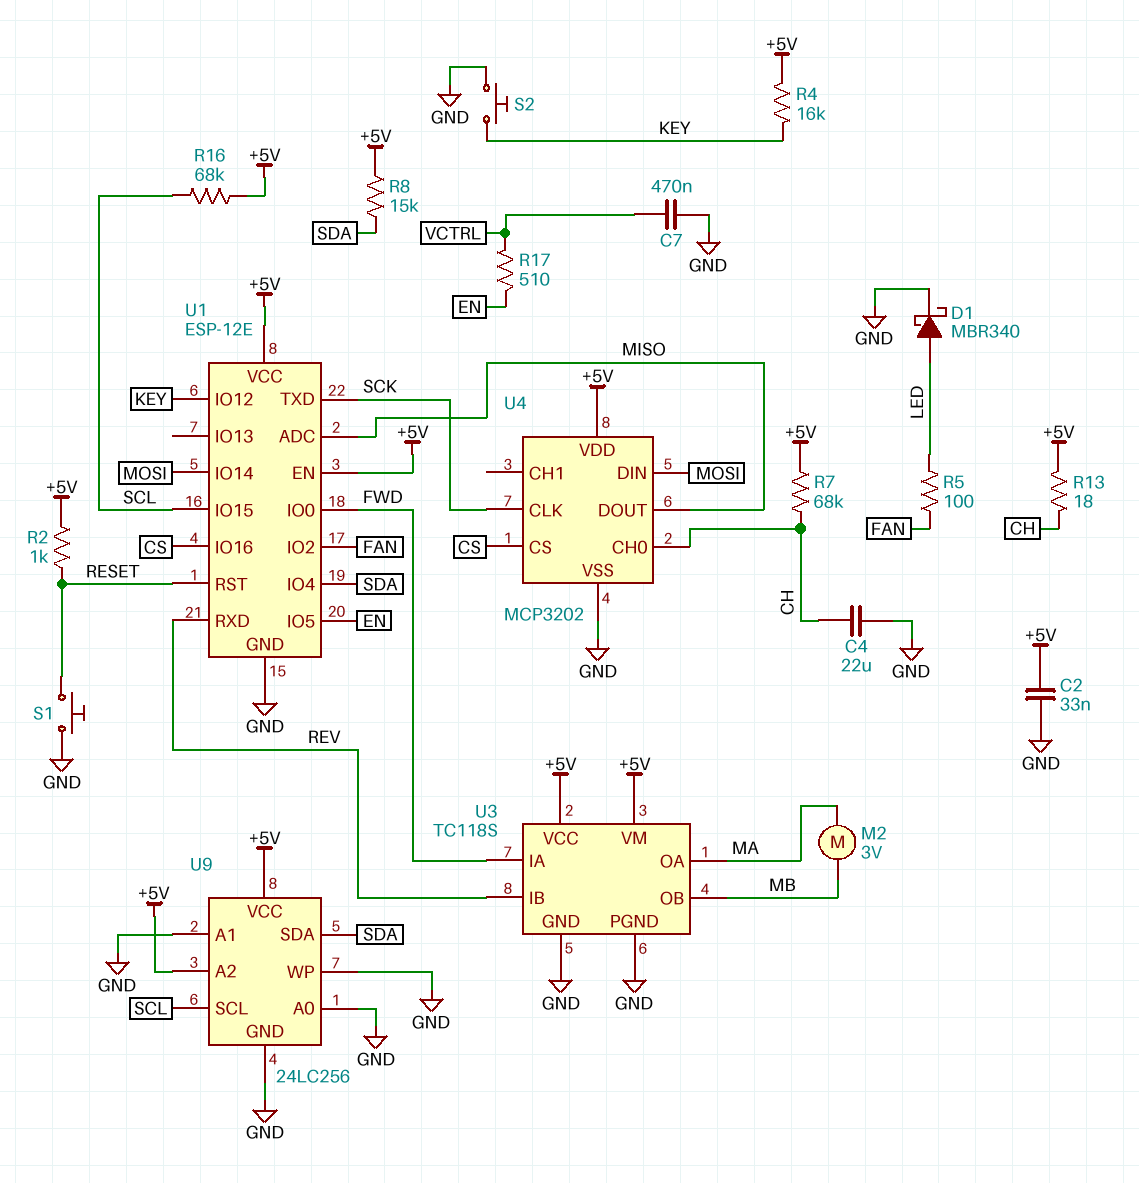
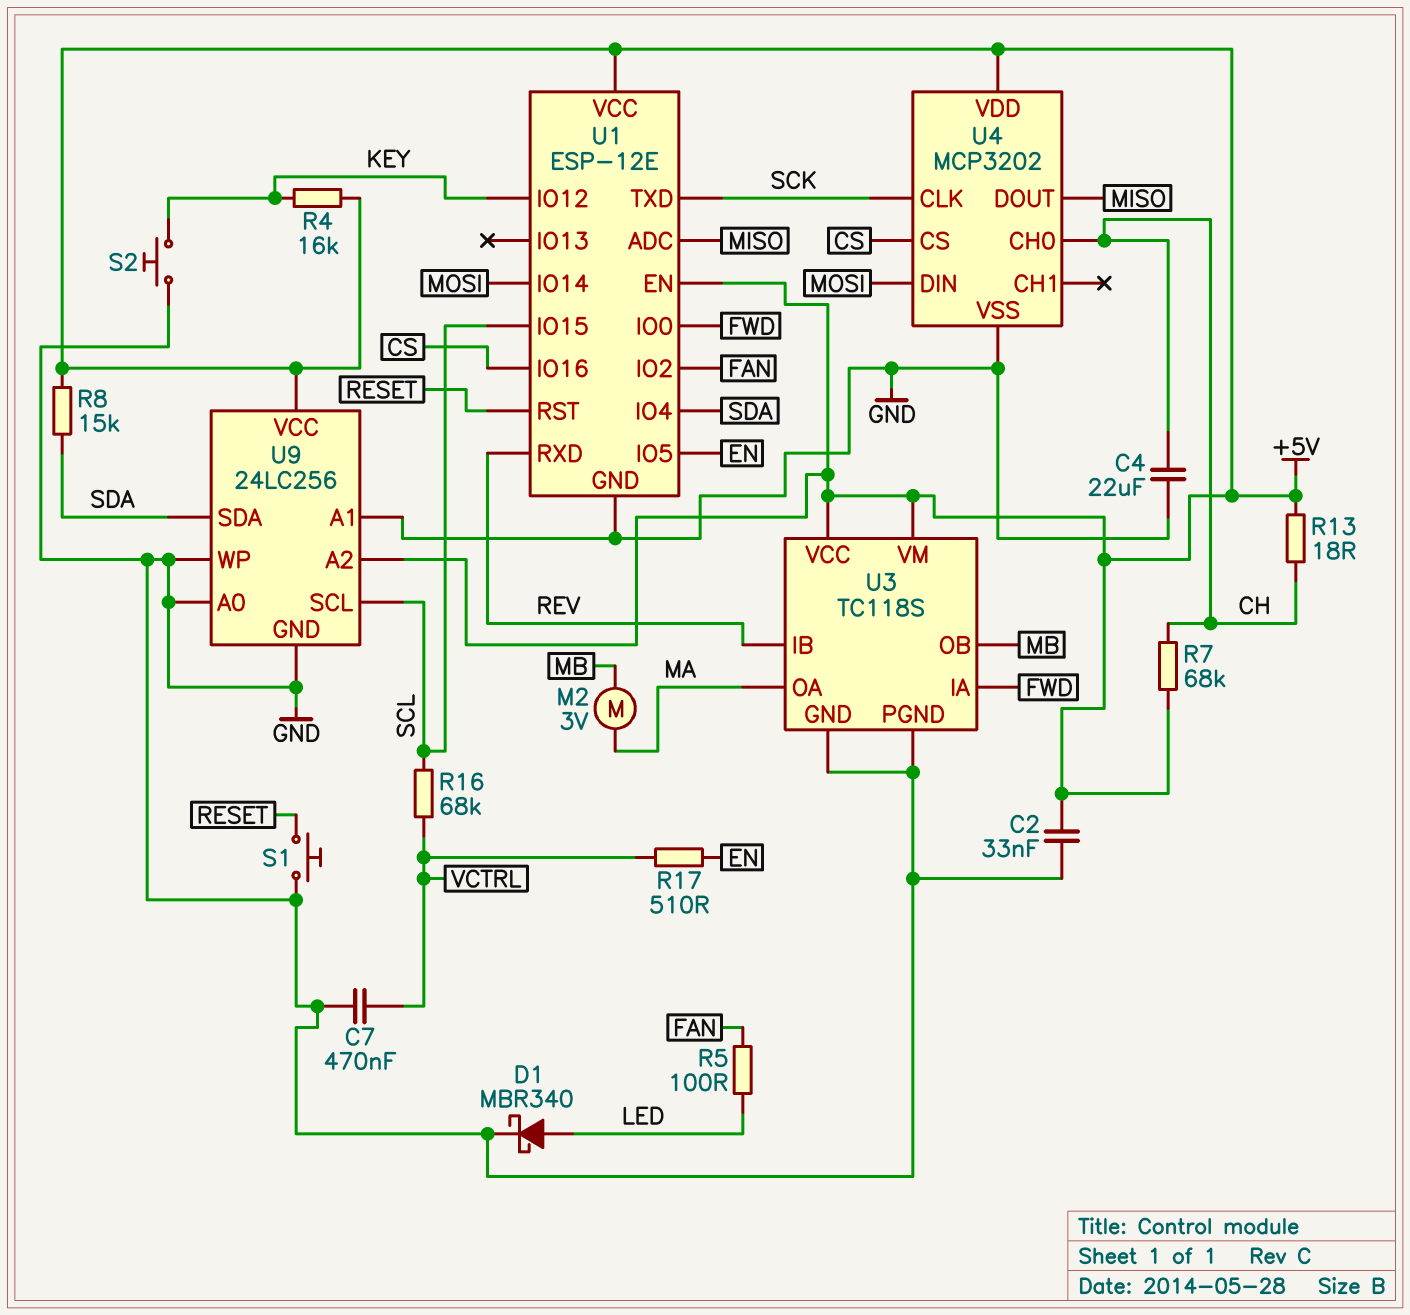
R2: 1k (+5V, RESET) -> none
R16: 68k (+5V, SCL) -> 68k (SCL, VCTRL)

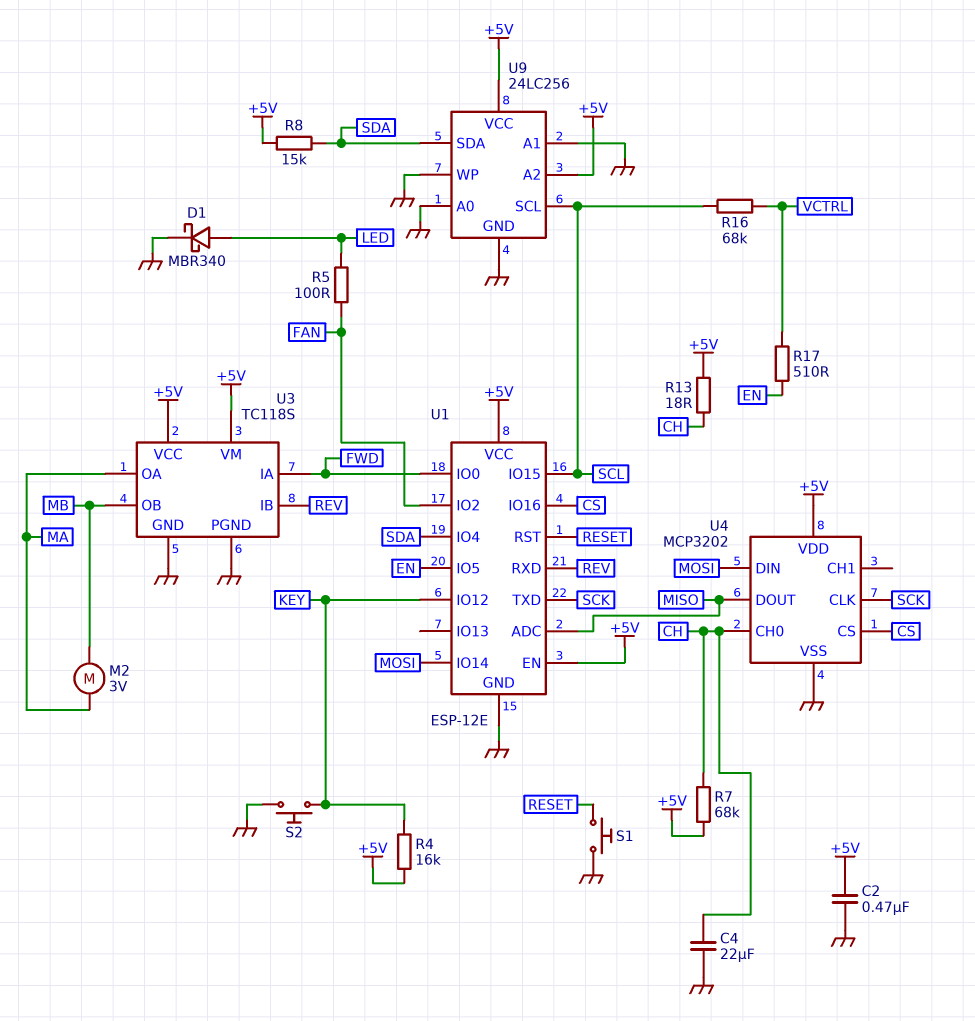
C2: 33nF (+5V, GND) -> 470nF (+5V, GND)
C7: 470nF (GND, VCTRL) -> none

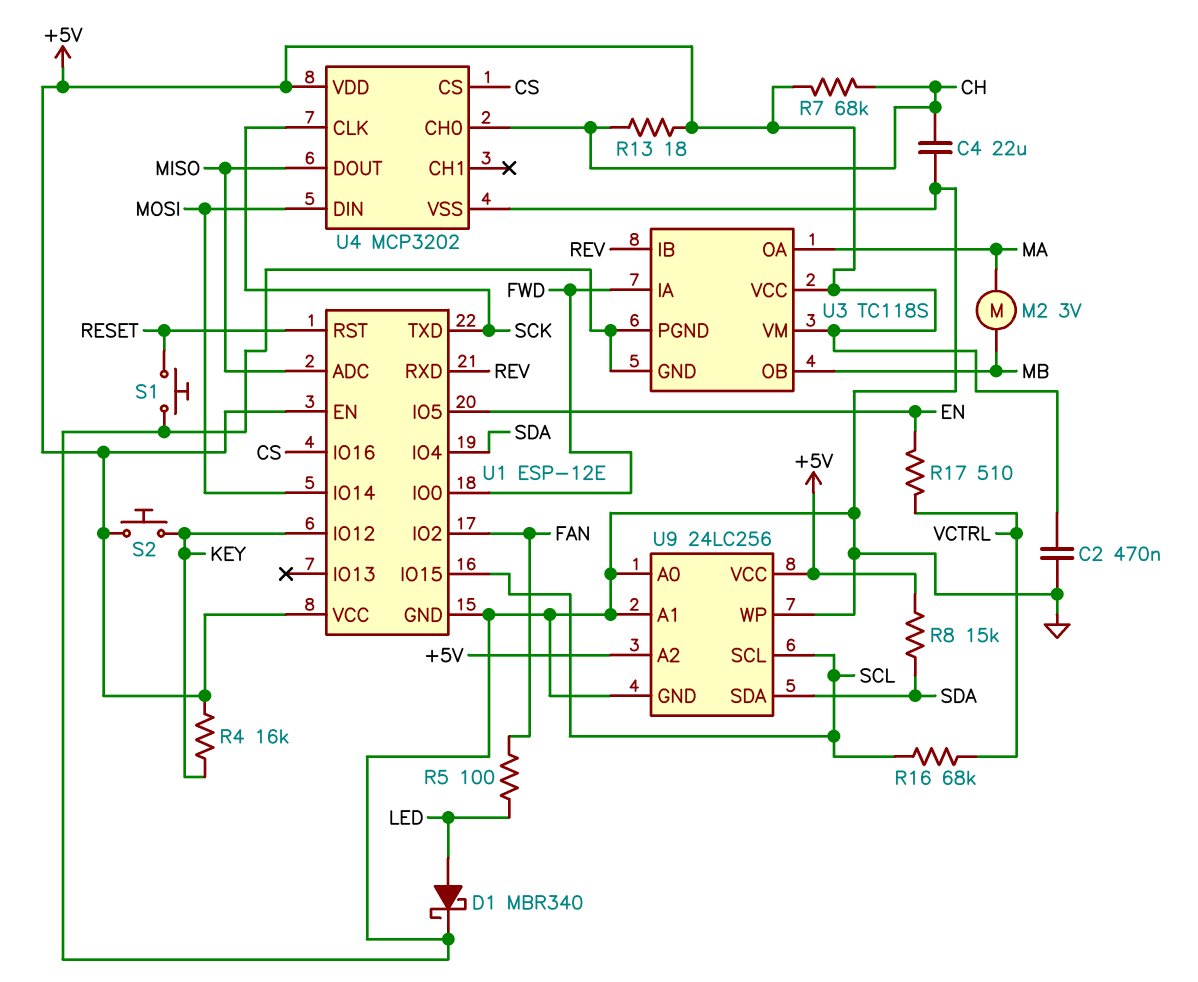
S2: button (GND, KEY) -> button (+5V, KEY)

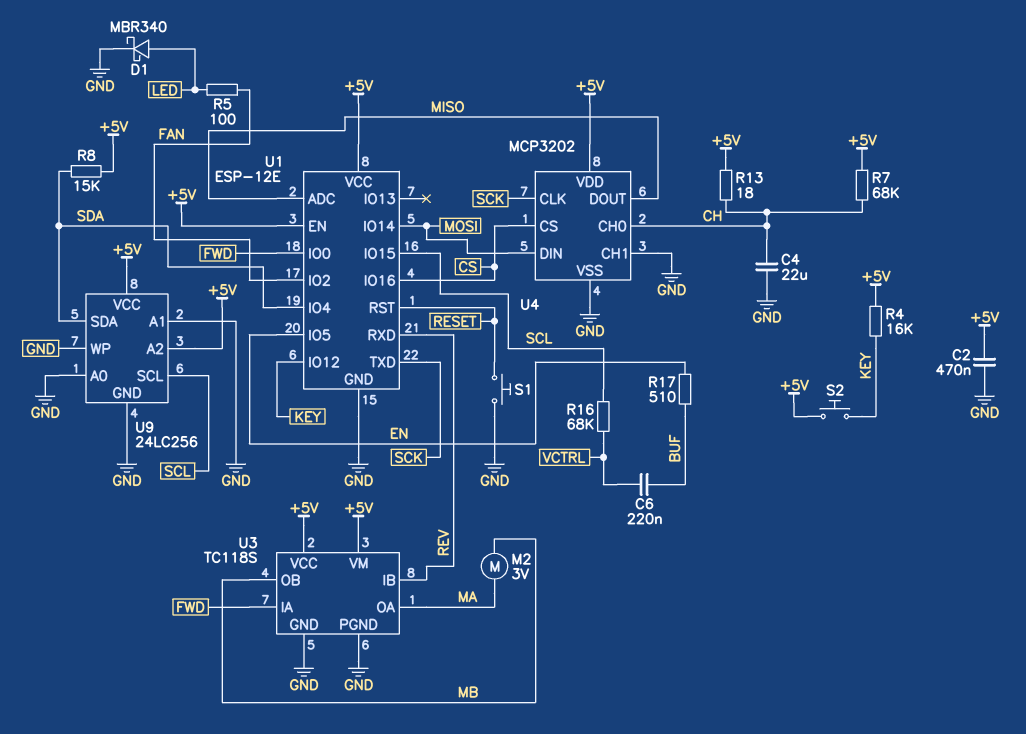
C6: none -> 220nF (BUF, VCTRL)
R17: 510 (EN, VCTRL) -> 510 (BUF, EN)
U4 pin CH1: none -> GND

